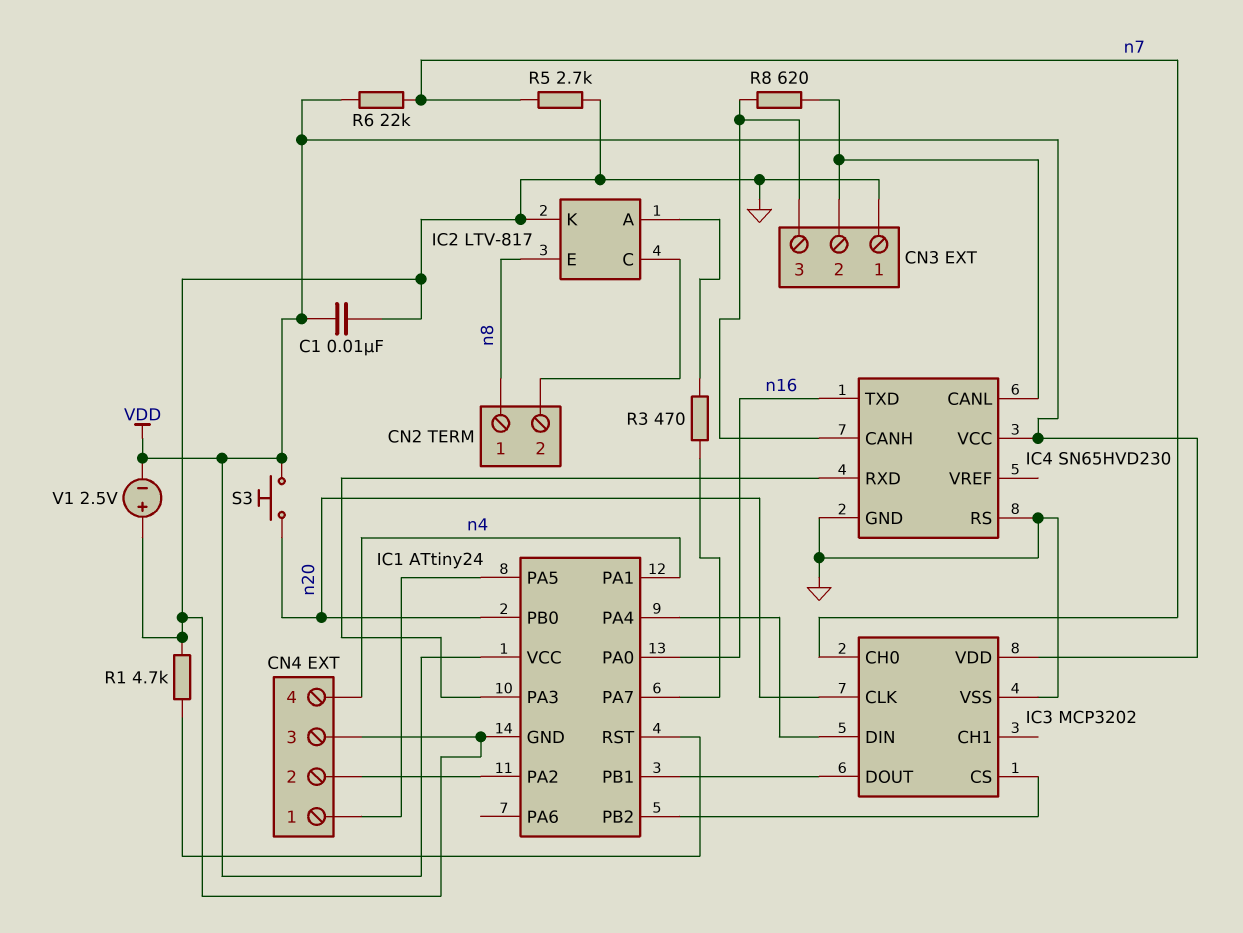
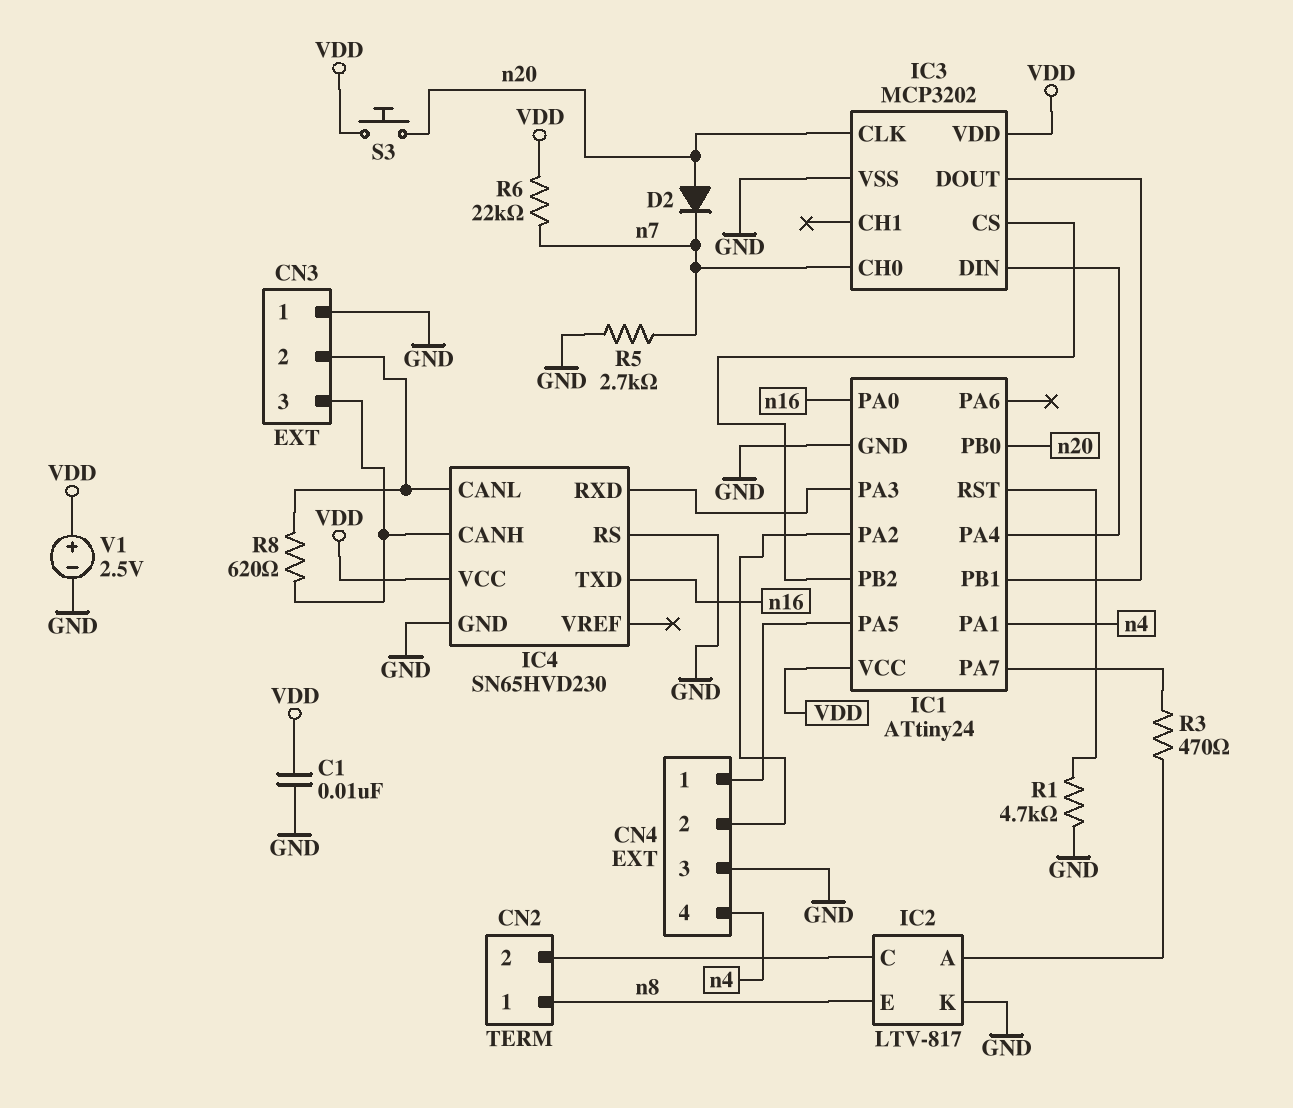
D2: none -> diode (A n20, K n7)
V1: 2.5V (plus GND, minus VDD) -> 2.5V (plus VDD, minus GND)

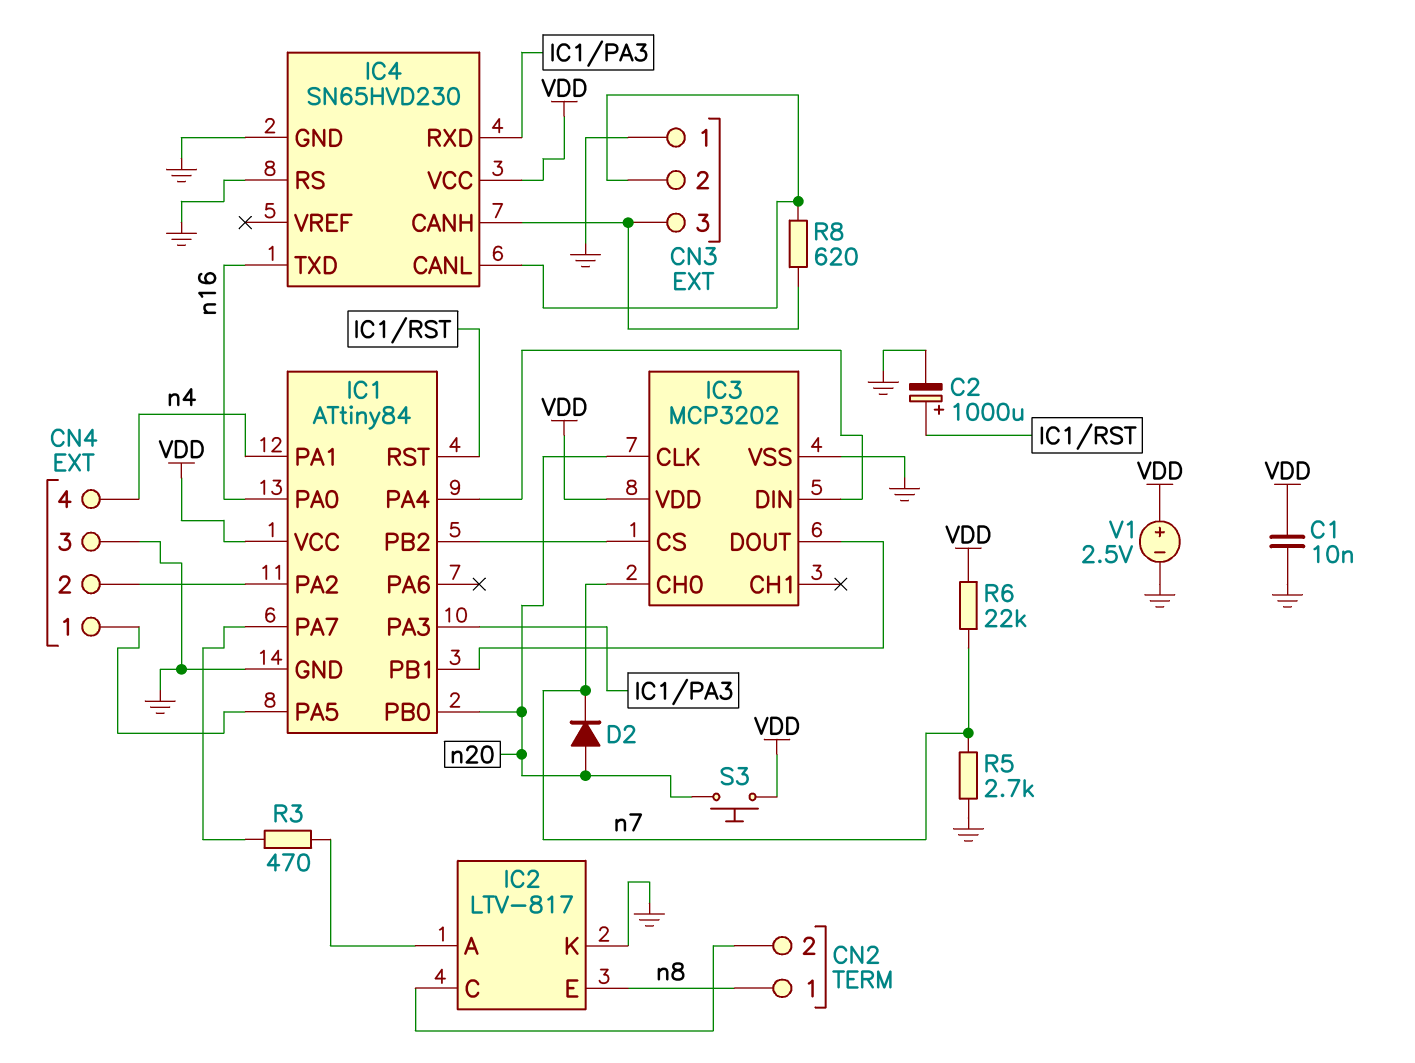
C2: none -> 1000uF (plus IC1/RST, minus GND)
IC1: ATtiny24 -> ATtiny84
R1: 4.7k (GND, IC1/RST) -> none

